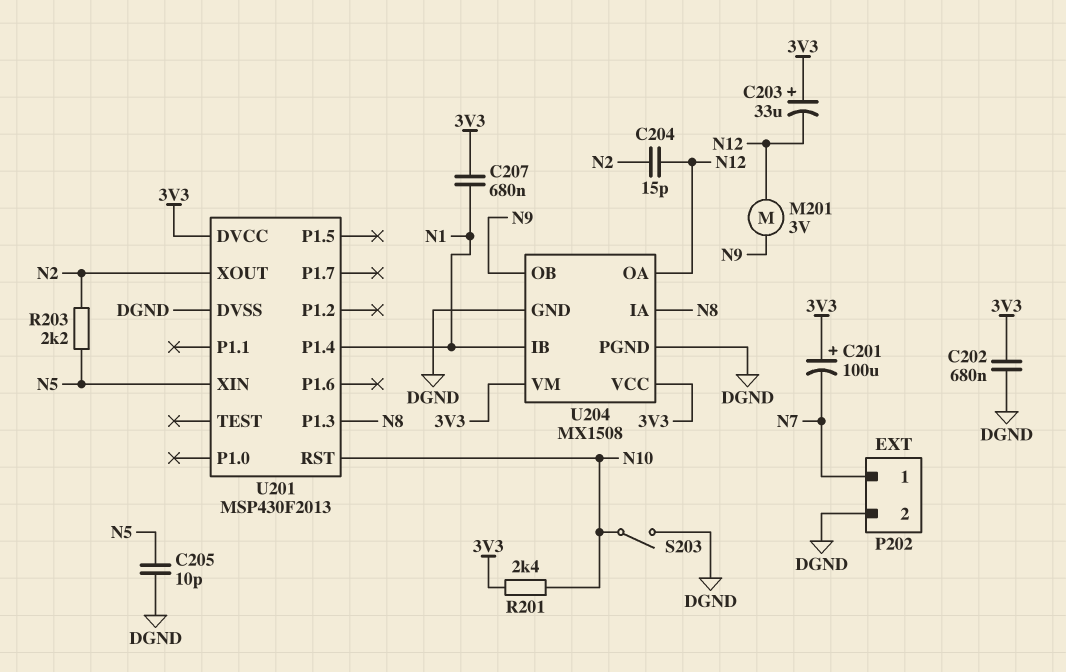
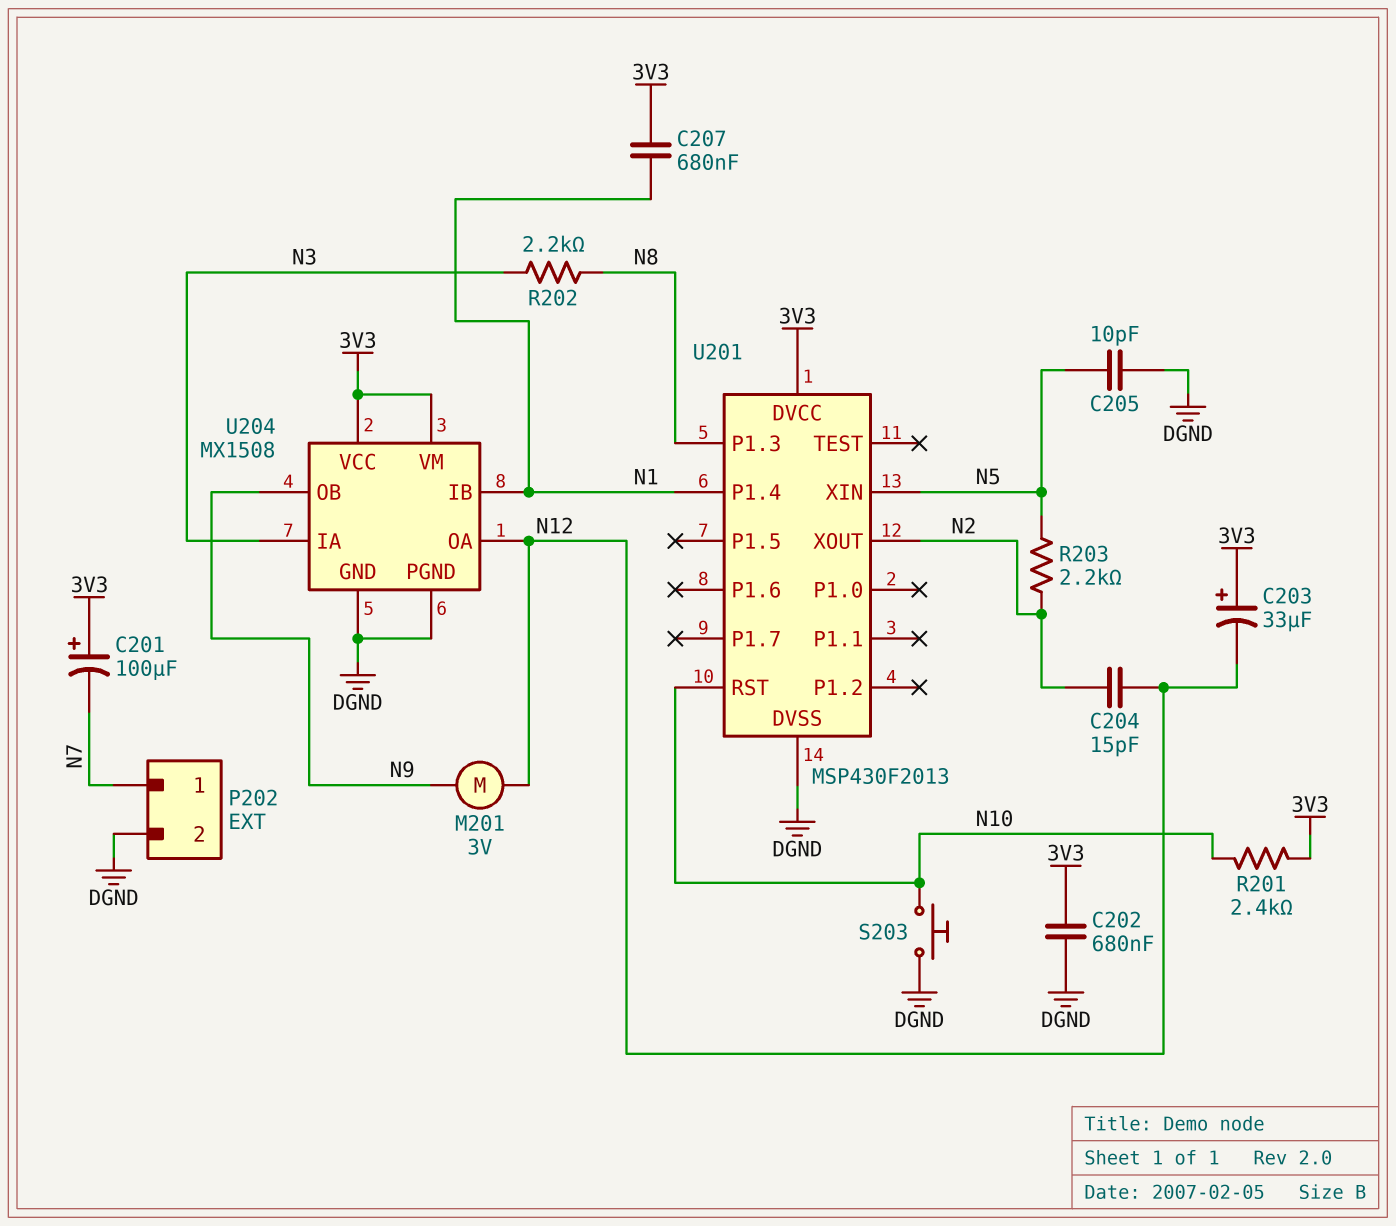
R202: none -> 2.2k (N3, N8)
S203: switch (DGND, N10) -> button (DGND, N10)
U204 pin IA: N8 -> N3

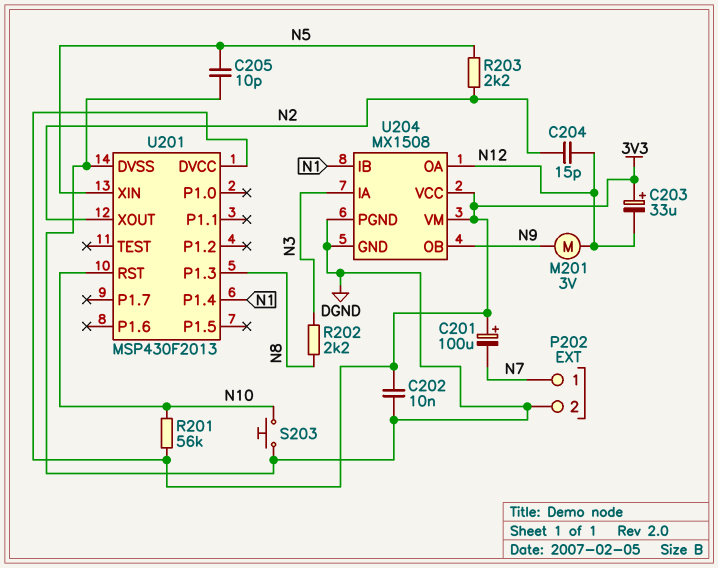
C202: 680nF (3V3, DGND) -> 10nF (3V3, DGND)
C207: 680nF (3V3, N1) -> none
R201: 2.4k (3V3, N10) -> 56k (3V3, N10)

